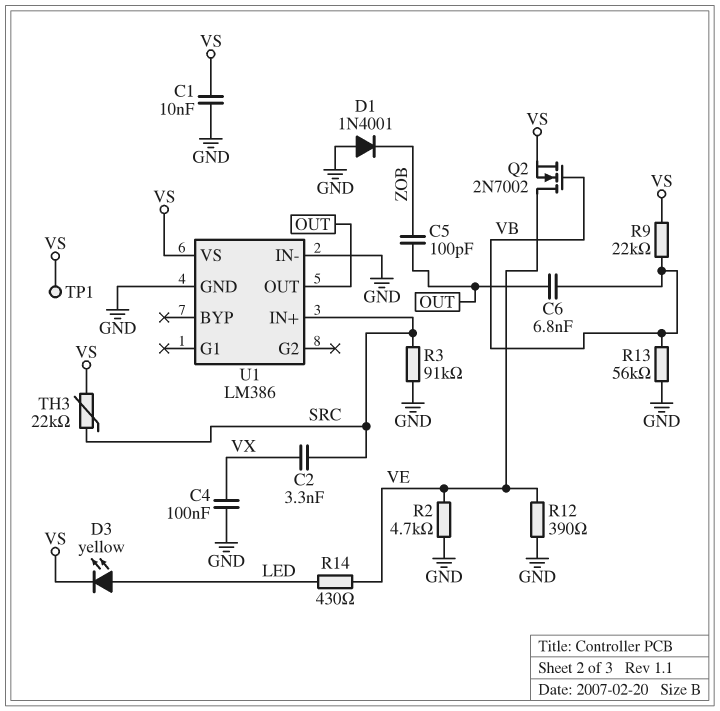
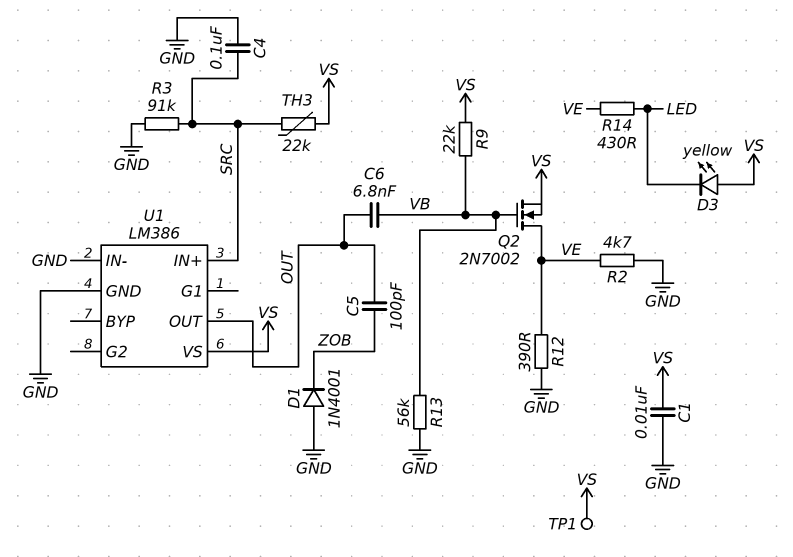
C2: 3.3nF (SRC, VX) -> none
C4: 100nF (GND, VX) -> 100nF (GND, SRC)
D3: LED yellow (A LED, K VS) -> LED yellow (A VS, K LED)

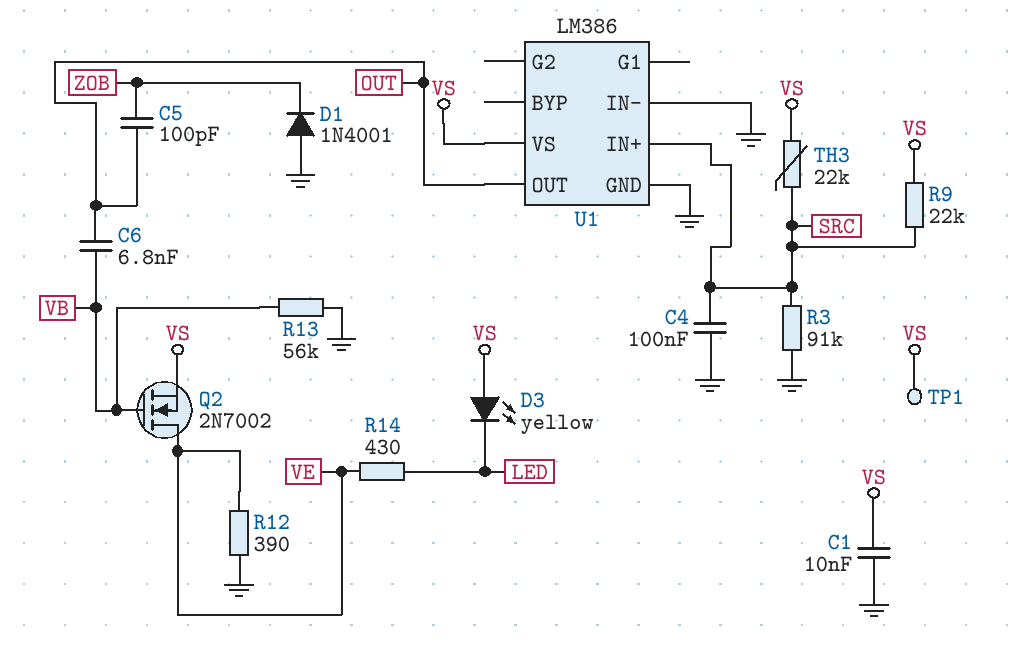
R2: 4.7k (GND, VE) -> none
R9: 22k (VB, VS) -> 22k (SRC, VS)

